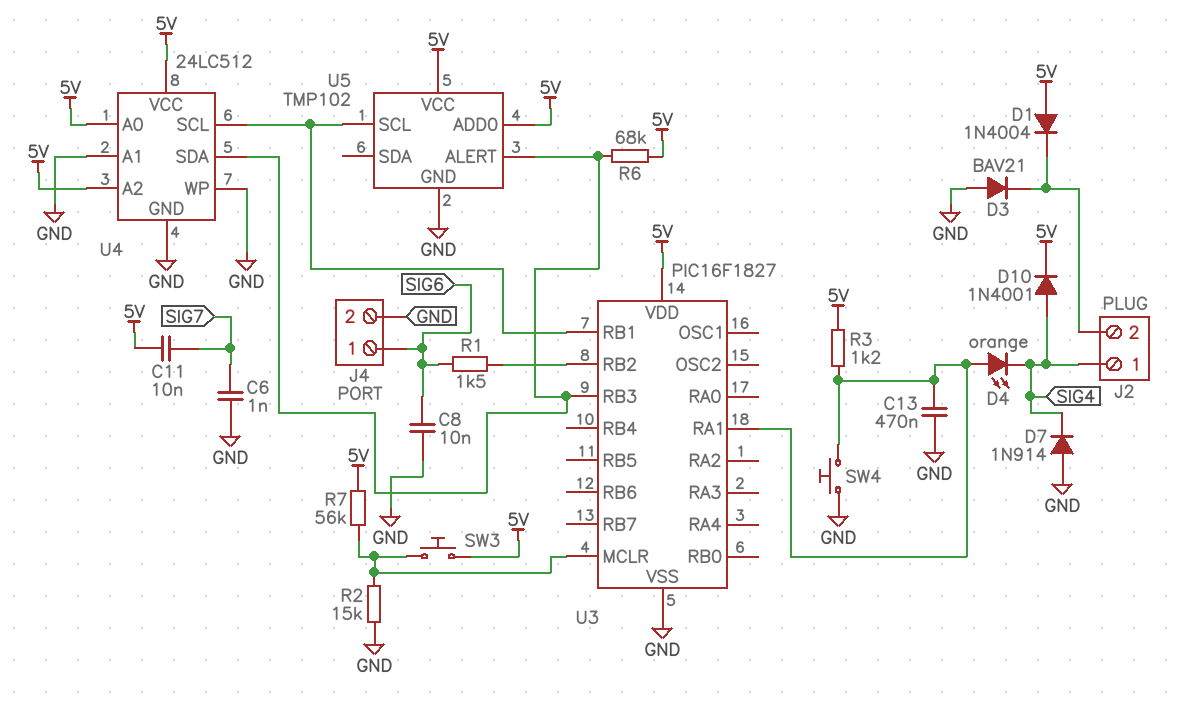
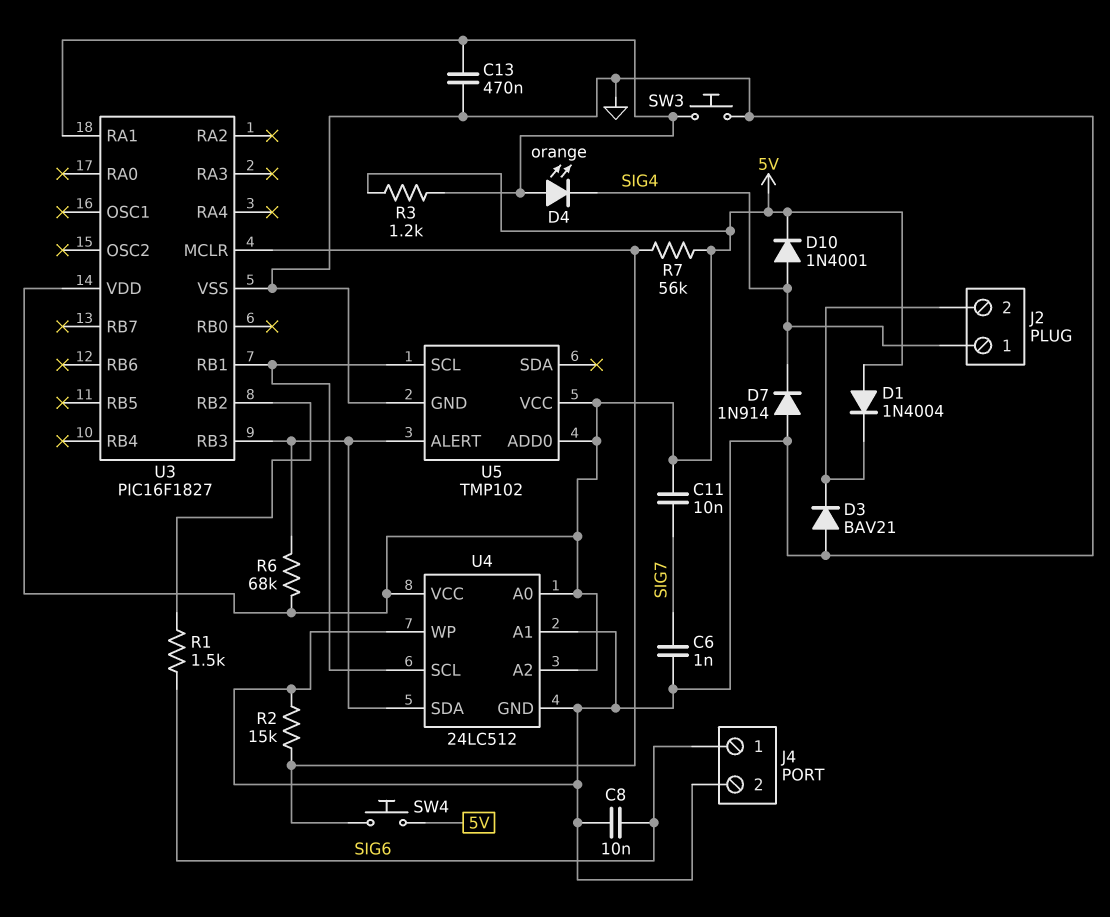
SW3: button (5V, U3/MCLR) -> button (GND, U3/RA1)
SW4: button (GND, U3/RA1) -> button (5V, U3/MCLR)

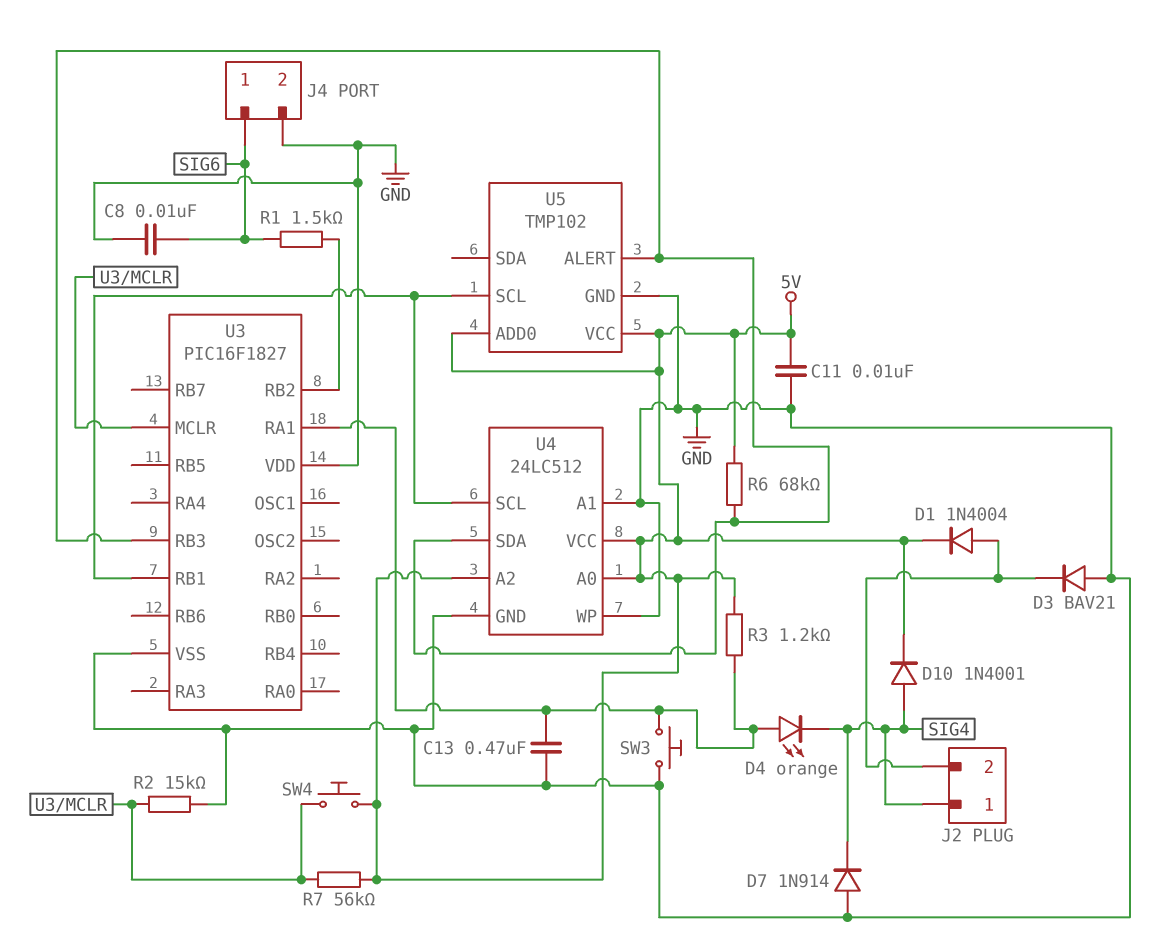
C6: 1nF (GND, SIG7) -> none
C11: 10nF (5V, SIG7) -> 10nF (5V, GND)
D1: diode 1N4004 (A 5V, K J2/2) -> diode 1N4004 (A J2/2, K 5V)
U3 pin VDD: 5V -> GND

